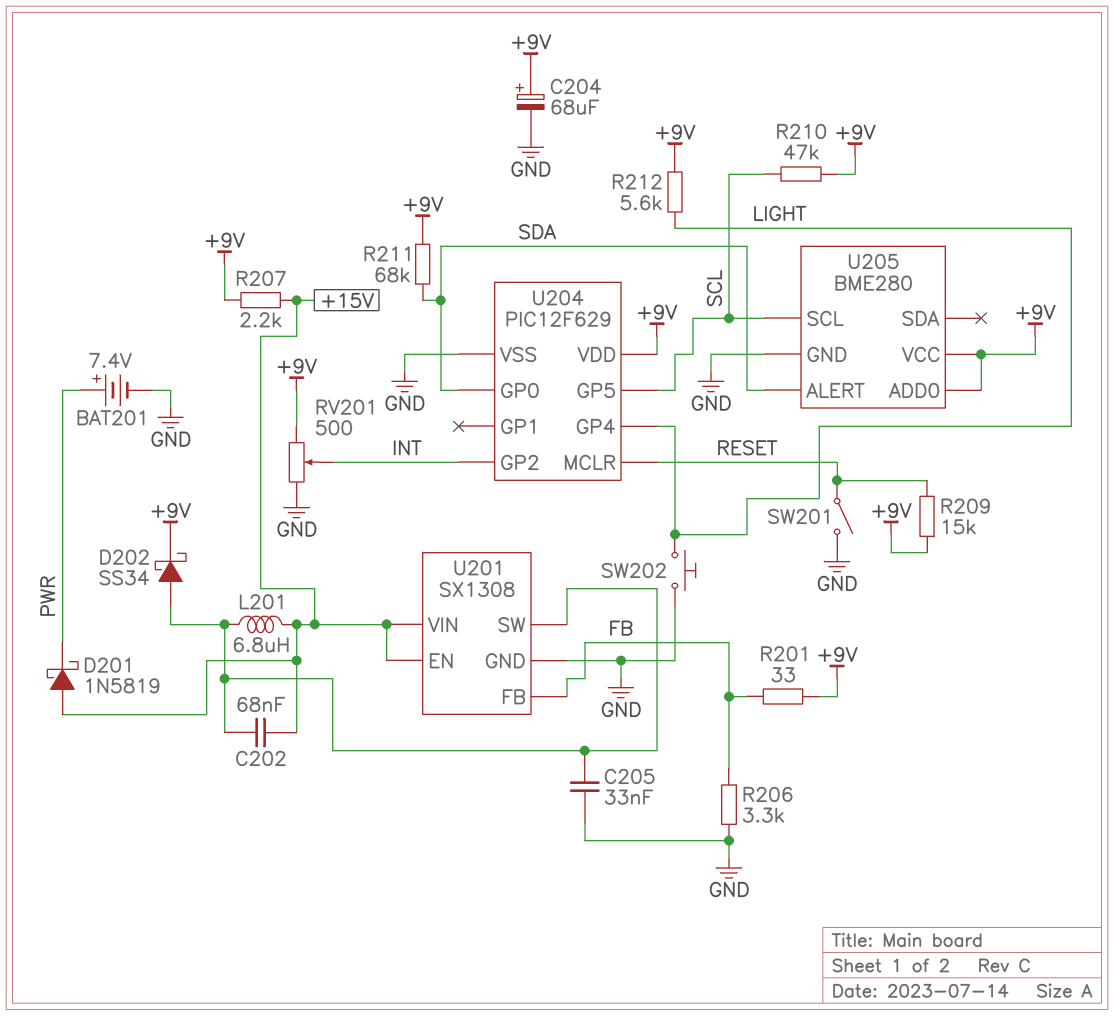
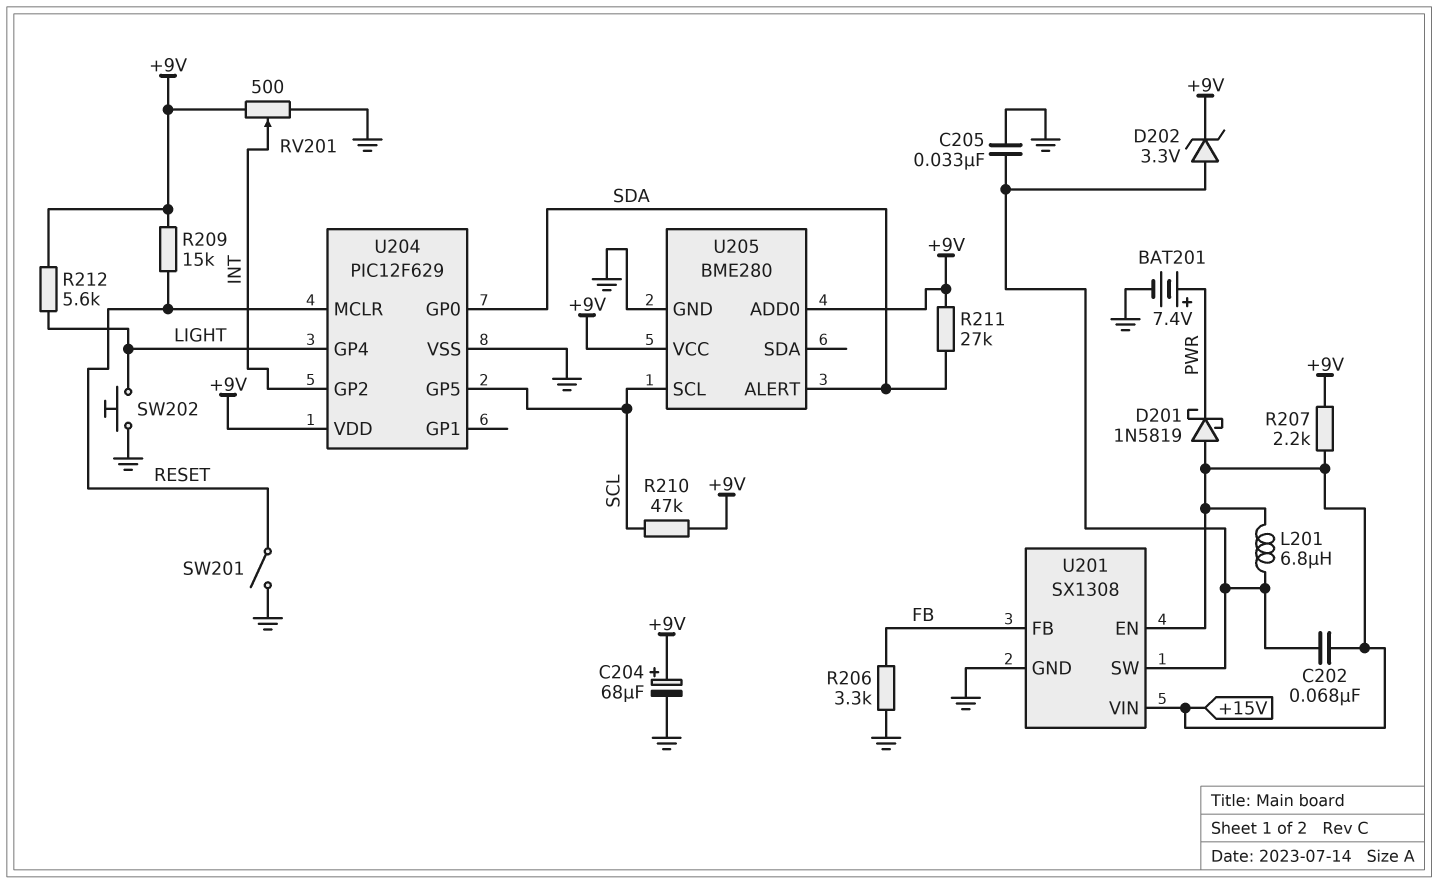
D202: schottky SS34 (A U201/SW, K +9V) -> zener 3.3V (A U201/SW, K +9V)
R201: 33 (+9V, FB) -> none
R211: 68k (+9V, SDA) -> 27k (+9V, SDA)

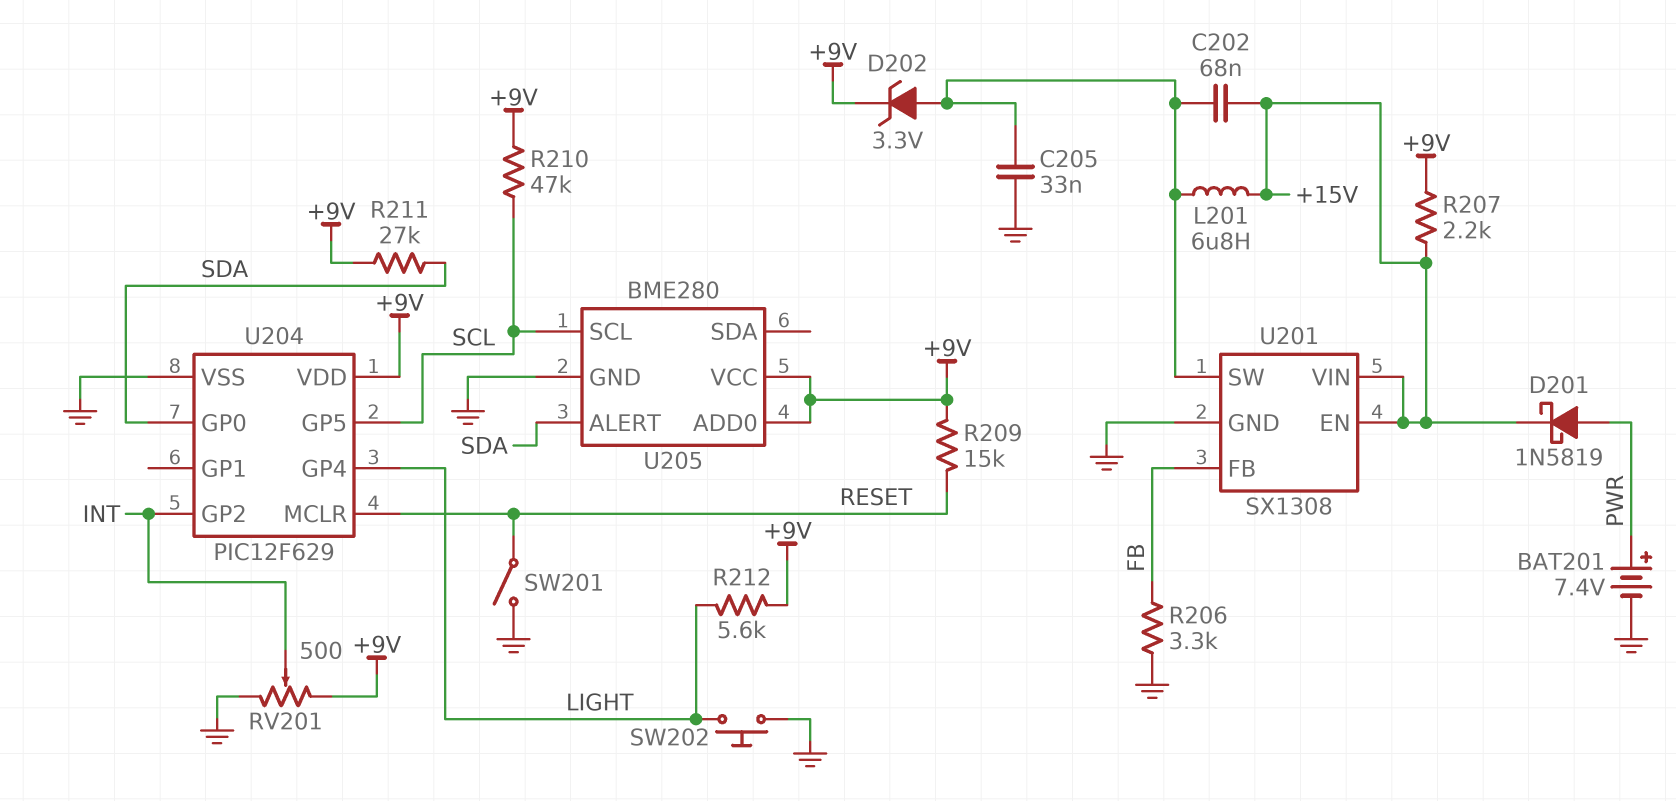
C204: 68uF (plus +9V, minus GND) -> none
D201: schottky 1N5819 (A +15V, K PWR) -> schottky 1N5819 (A PWR, K +15V)

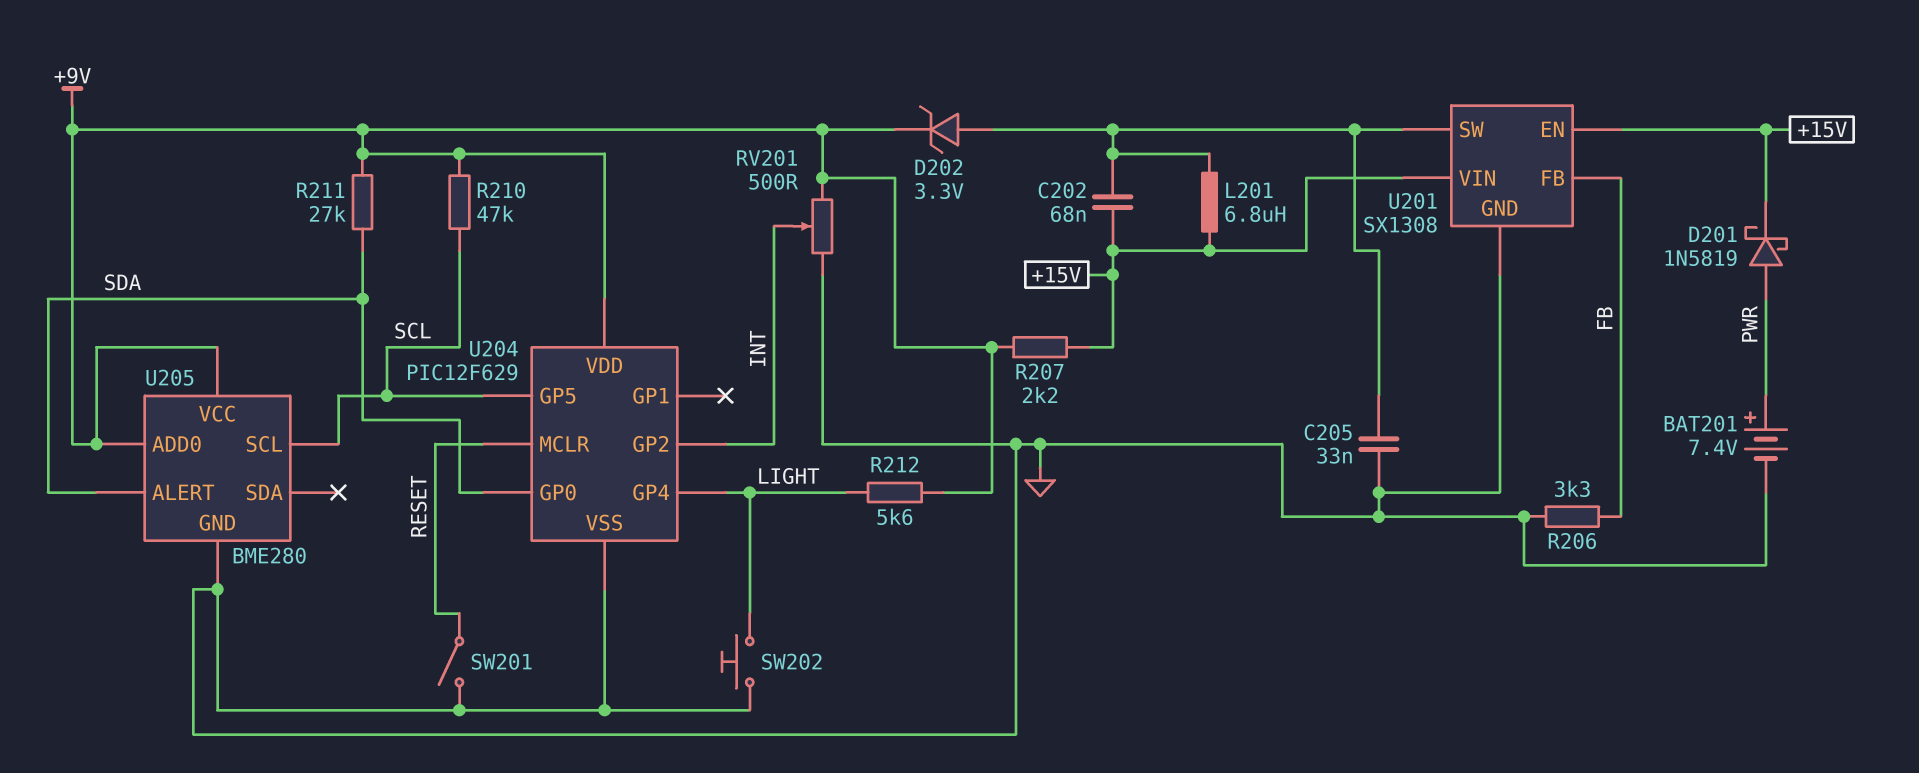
R209: 15k (+9V, RESET) -> none

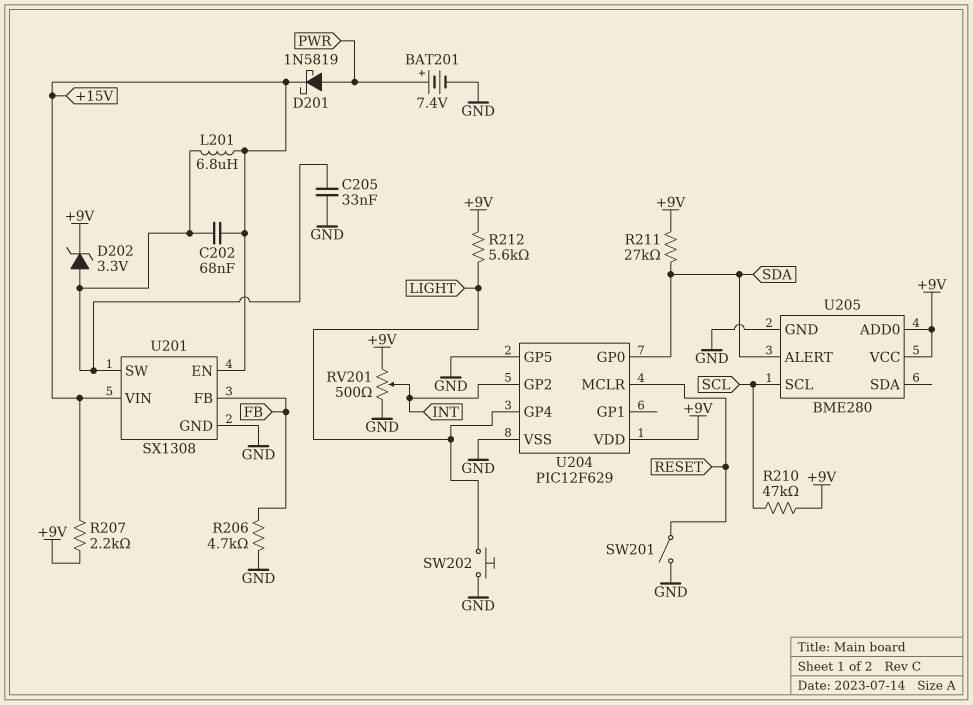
R206: 3.3k (FB, GND) -> 4.7k (FB, GND)
U204 pin GP5: SCL -> GND

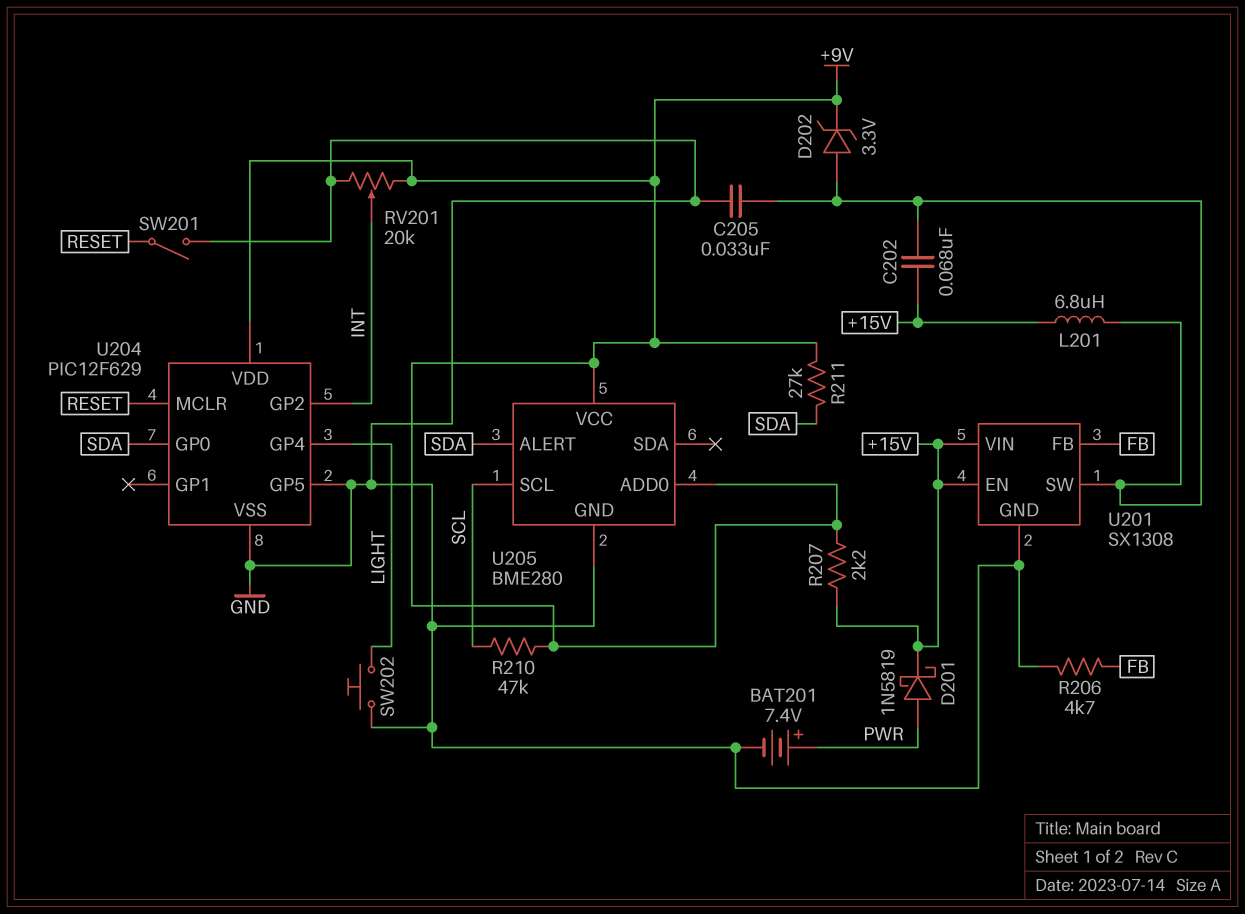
R212: 5.6k (+9V, LIGHT) -> none
RV201: 500 (+9V, GND, wiper INT) -> 20k (+9V, GND, wiper INT)

